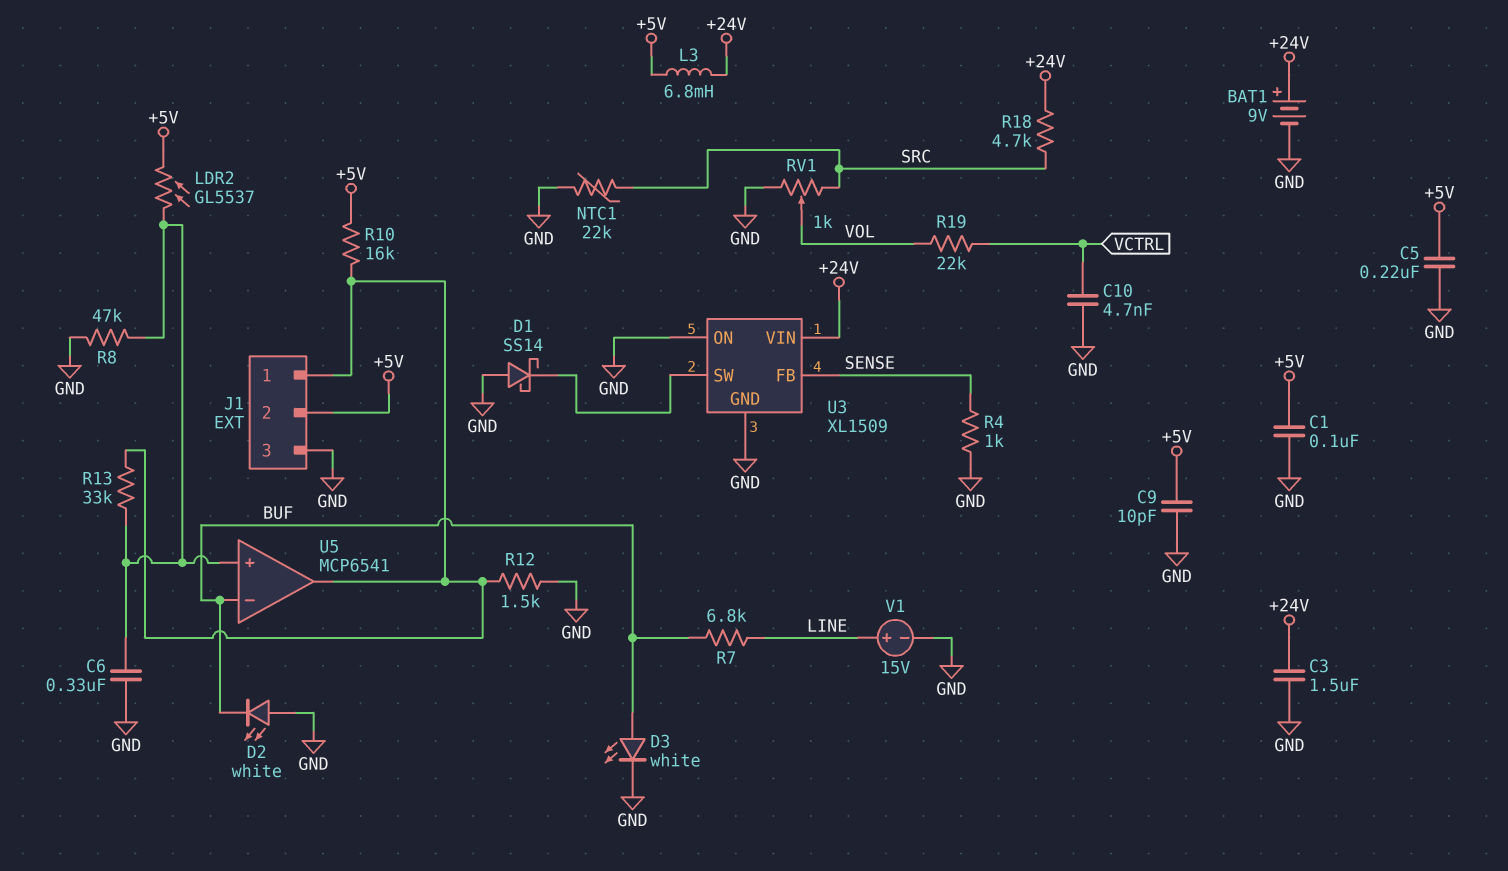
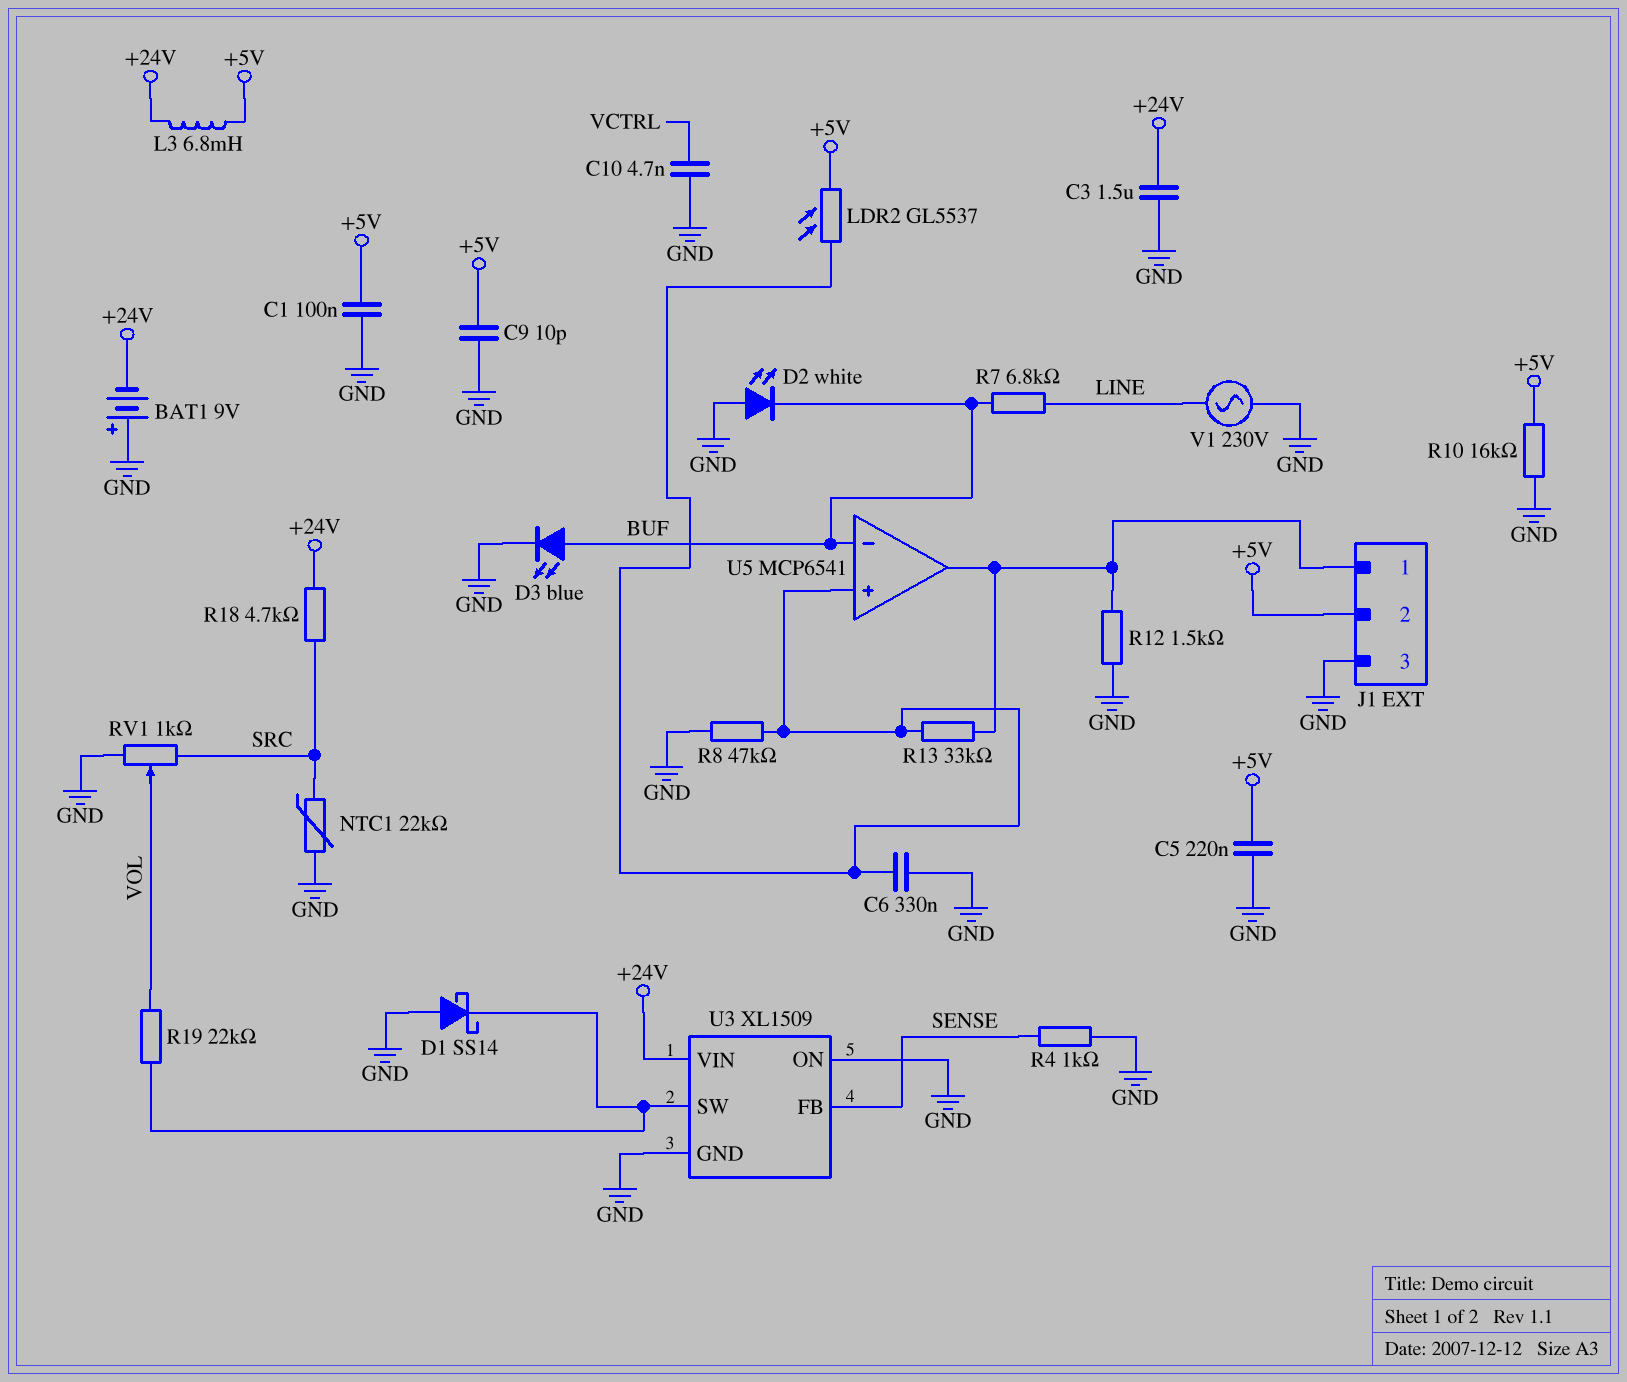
BAT1: 9V (plus +24V, minus GND) -> 9V (plus GND, minus +24V)
D3: LED white (A BUF, K GND) -> LED blue (A BUF, K GND)
R10: 16k (+5V, J1/1) -> 16k (+5V, GND)
R19: 22k (VCTRL, VOL) -> 22k (U3/SW, VOL)
V1: 15V (plus LINE, minus GND) -> AC 230V (GND, LINE)

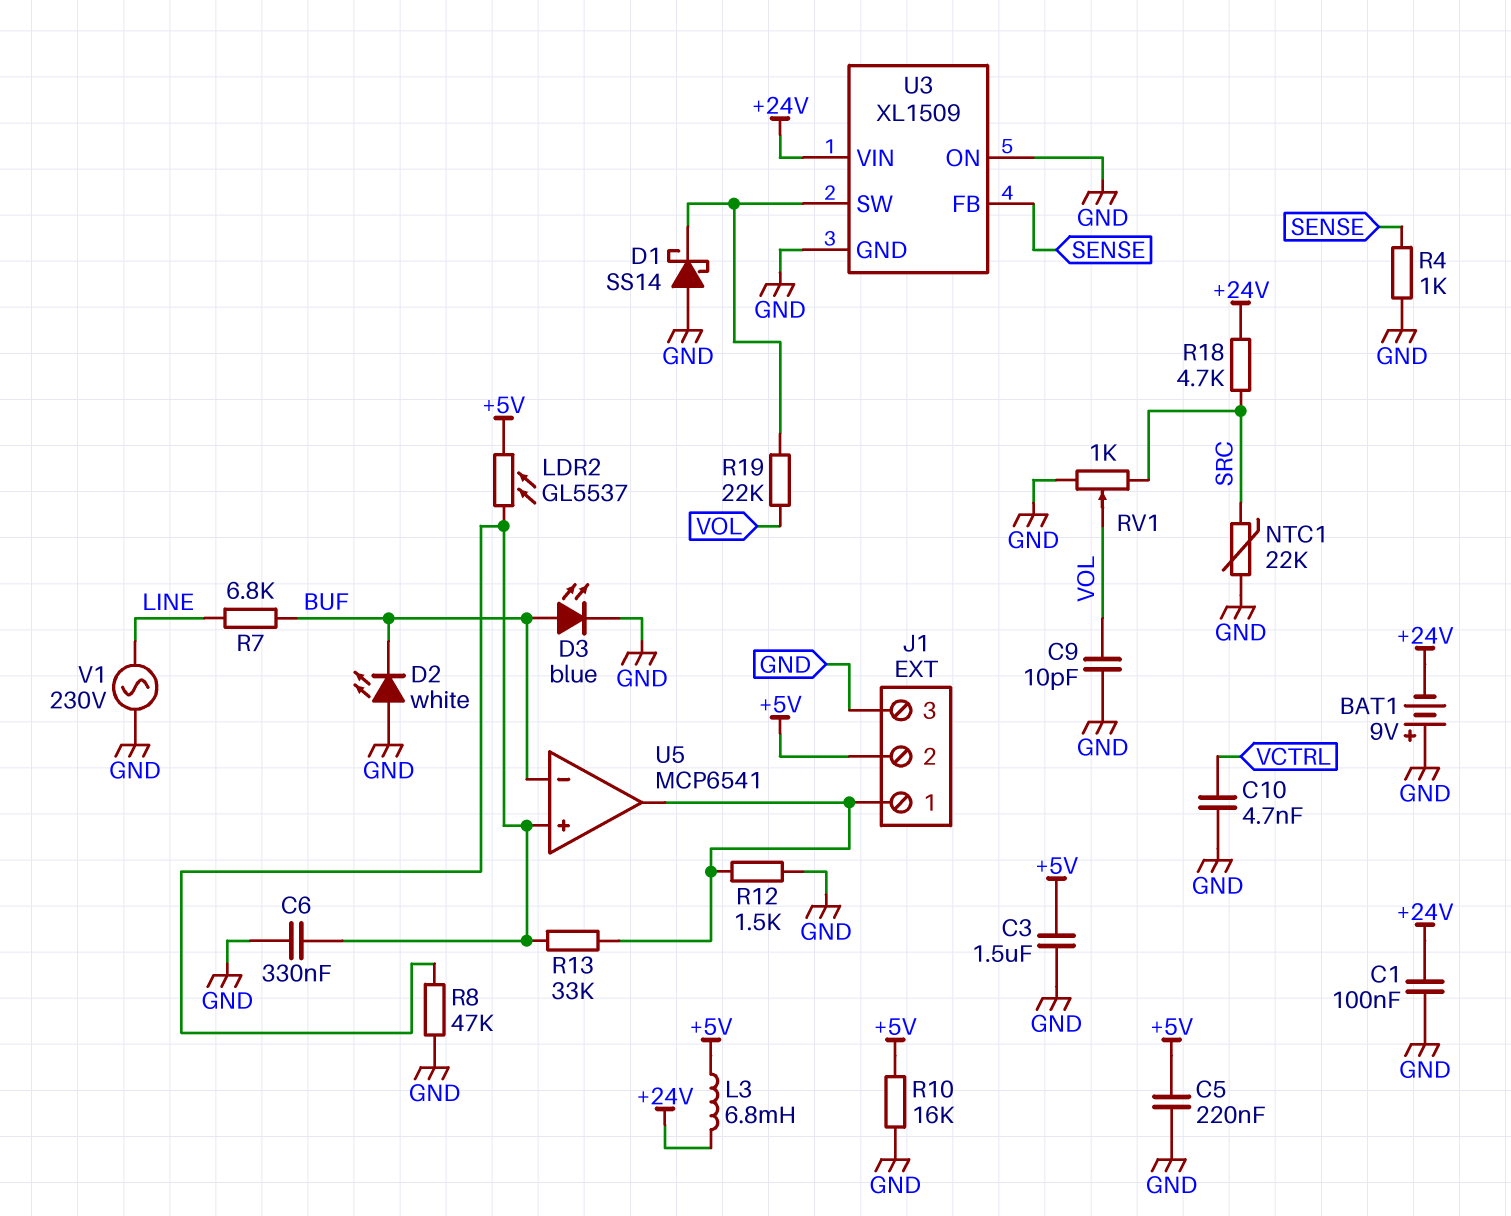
C1: 100nF (+5V, GND) -> 100nF (+24V, GND)
C3: 1.5uF (+24V, GND) -> 1.5uF (+5V, GND)
C9: 10pF (+5V, GND) -> 10pF (GND, VOL)

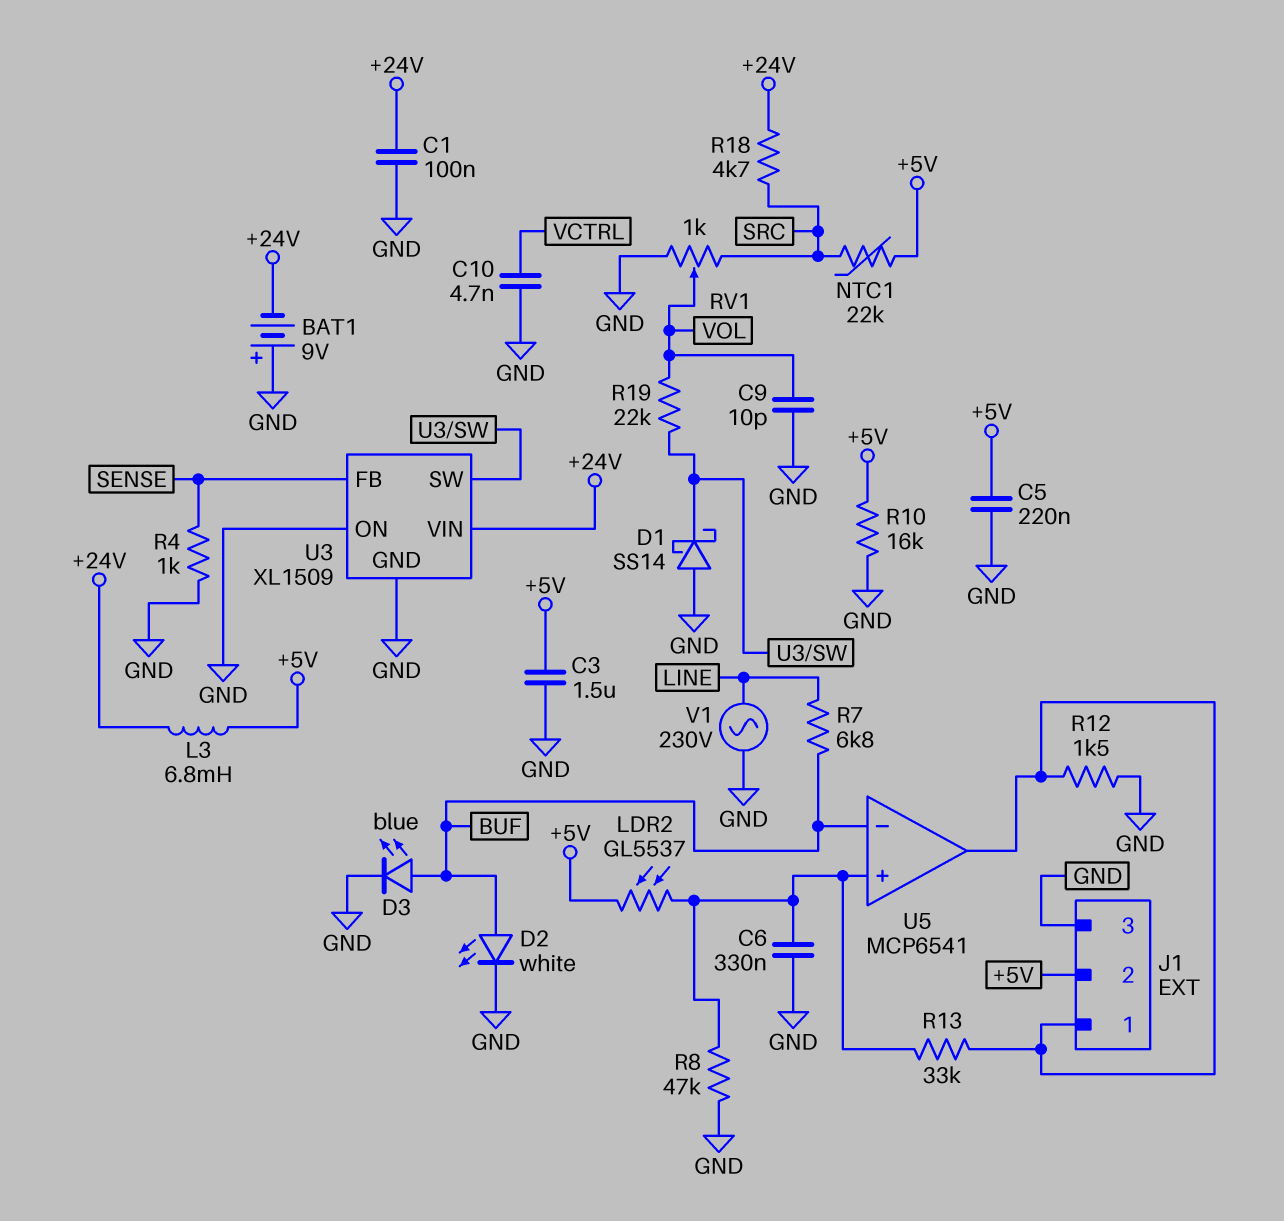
D2: LED white (A GND, K BUF) -> LED white (A BUF, K GND)
NTC1: 22k (GND, SRC) -> 22k (+5V, SRC)

